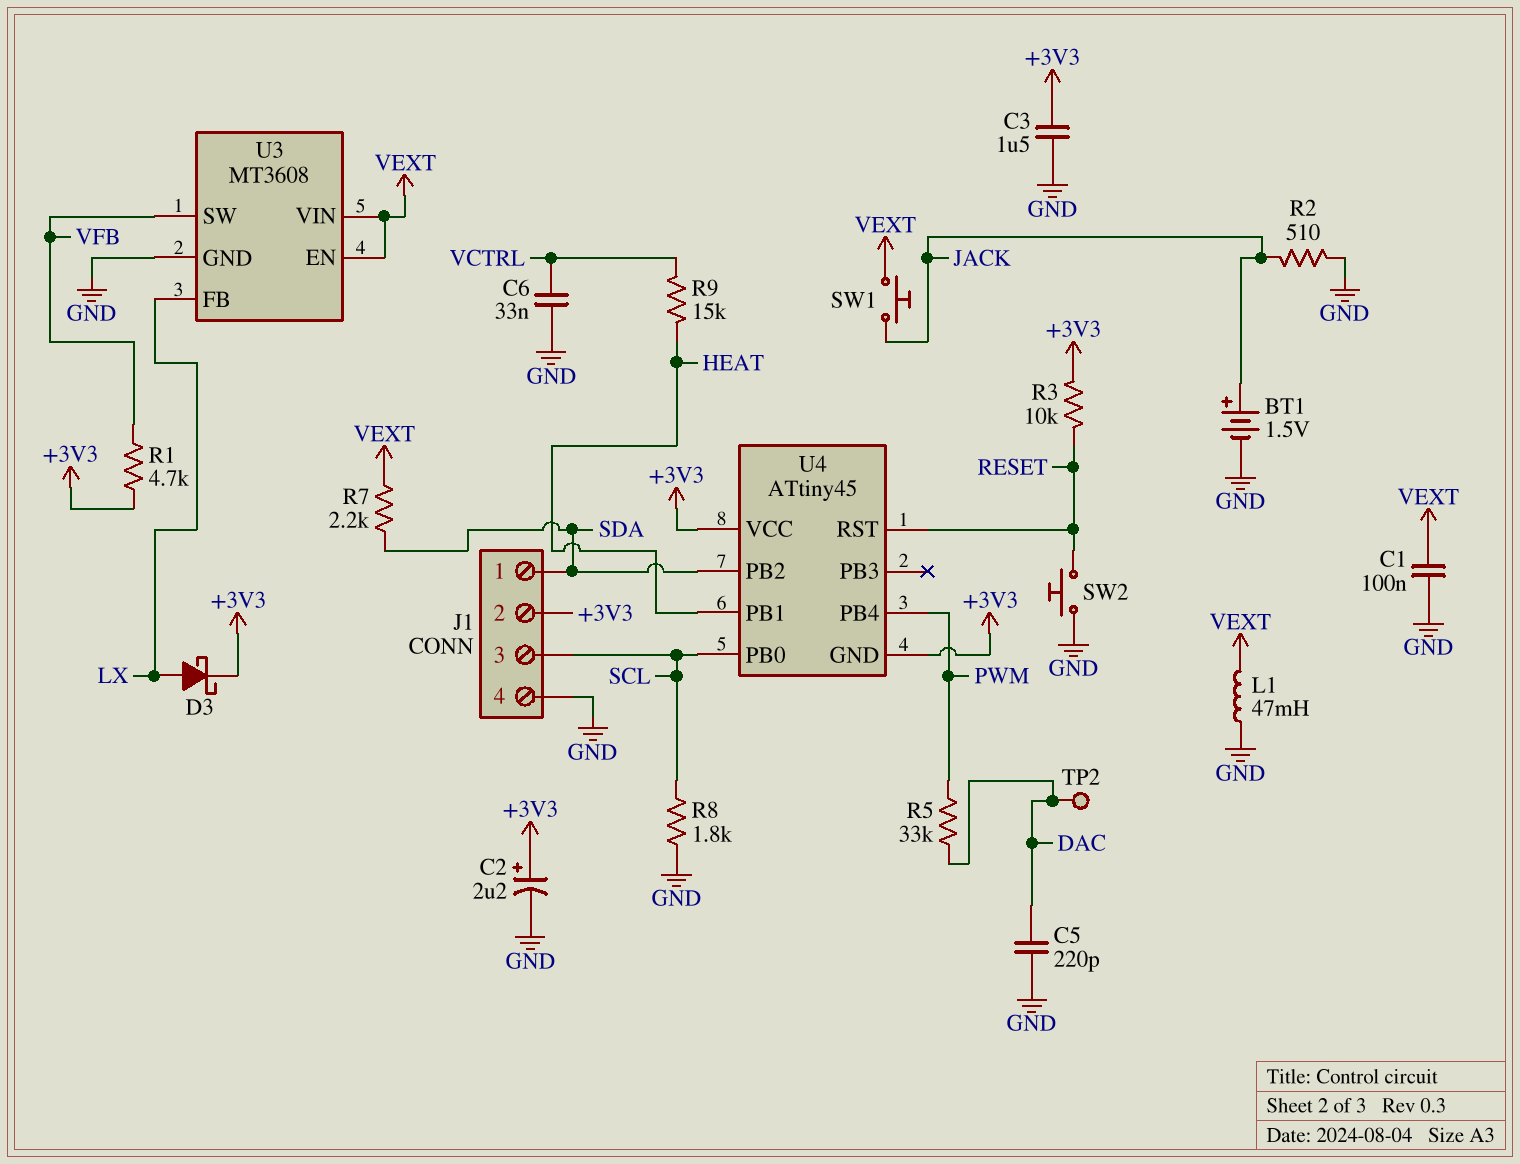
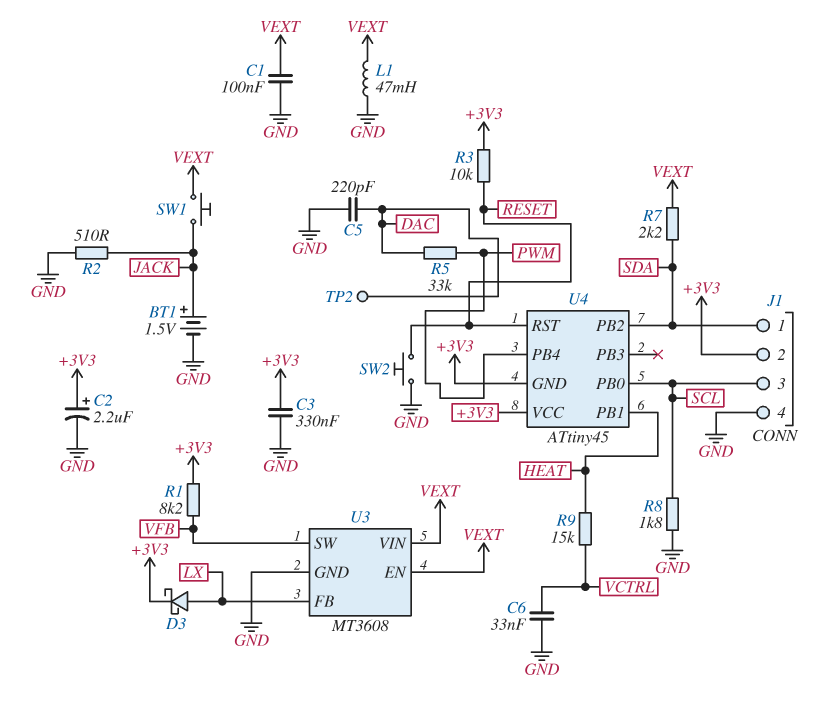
C3: 1.5uF (+3V3, GND) -> 330nF (+3V3, GND)
R1: 4.7k (+3V3, VFB) -> 8.2k (+3V3, VFB)

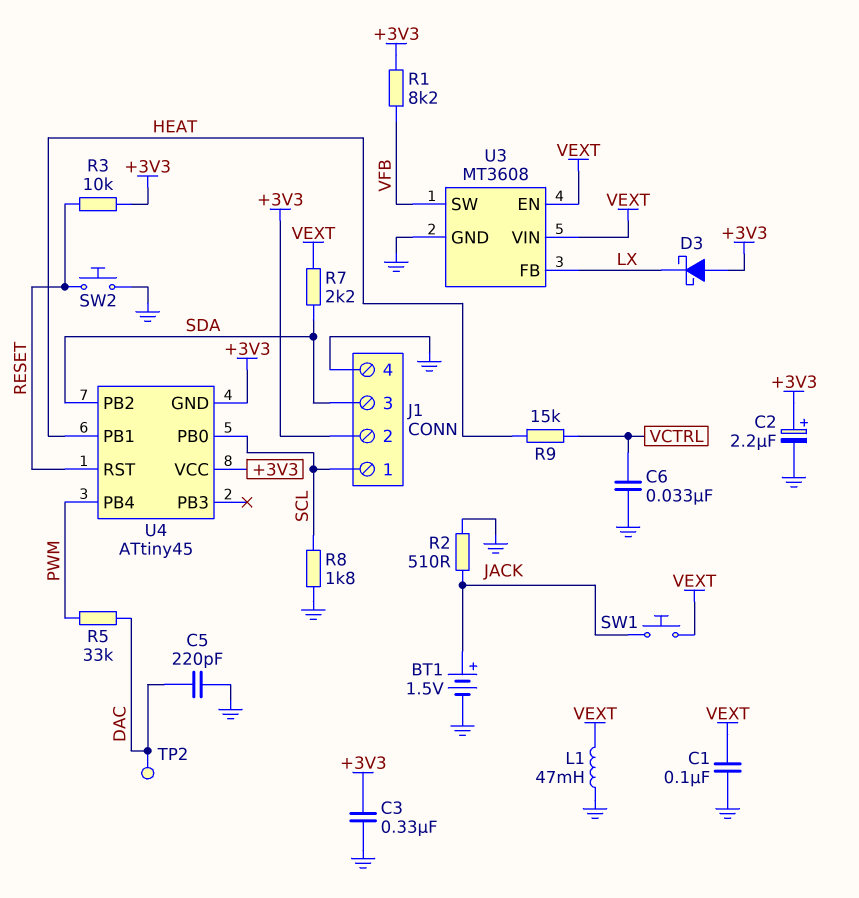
D3: schottky (A LX, K +3V3) -> schottky (A +3V3, K LX)
J1 pin 1: SDA -> SCL
J1 pin 3: SCL -> SDA

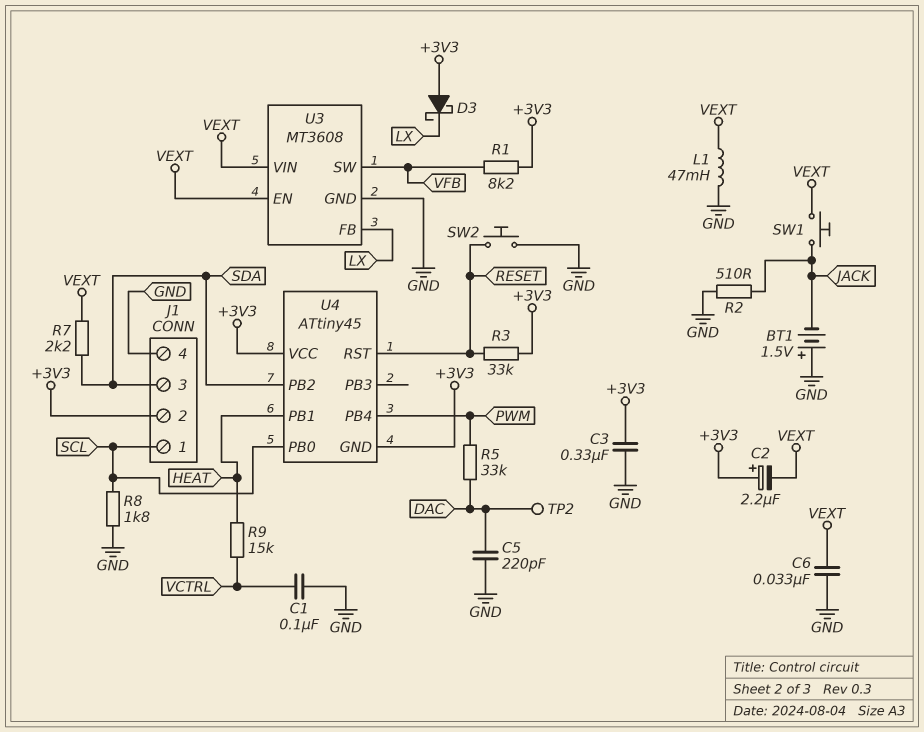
BT1: 1.5V (plus JACK, minus GND) -> 1.5V (plus GND, minus JACK)
C1: 100nF (GND, VEXT) -> 100nF (GND, VCTRL)
C2: 2.2uF (plus +3V3, minus GND) -> 2.2uF (plus +3V3, minus VEXT)
C6: 33nF (GND, VCTRL) -> 33nF (GND, VEXT)
R3: 10k (+3V3, RESET) -> 33k (+3V3, RESET)

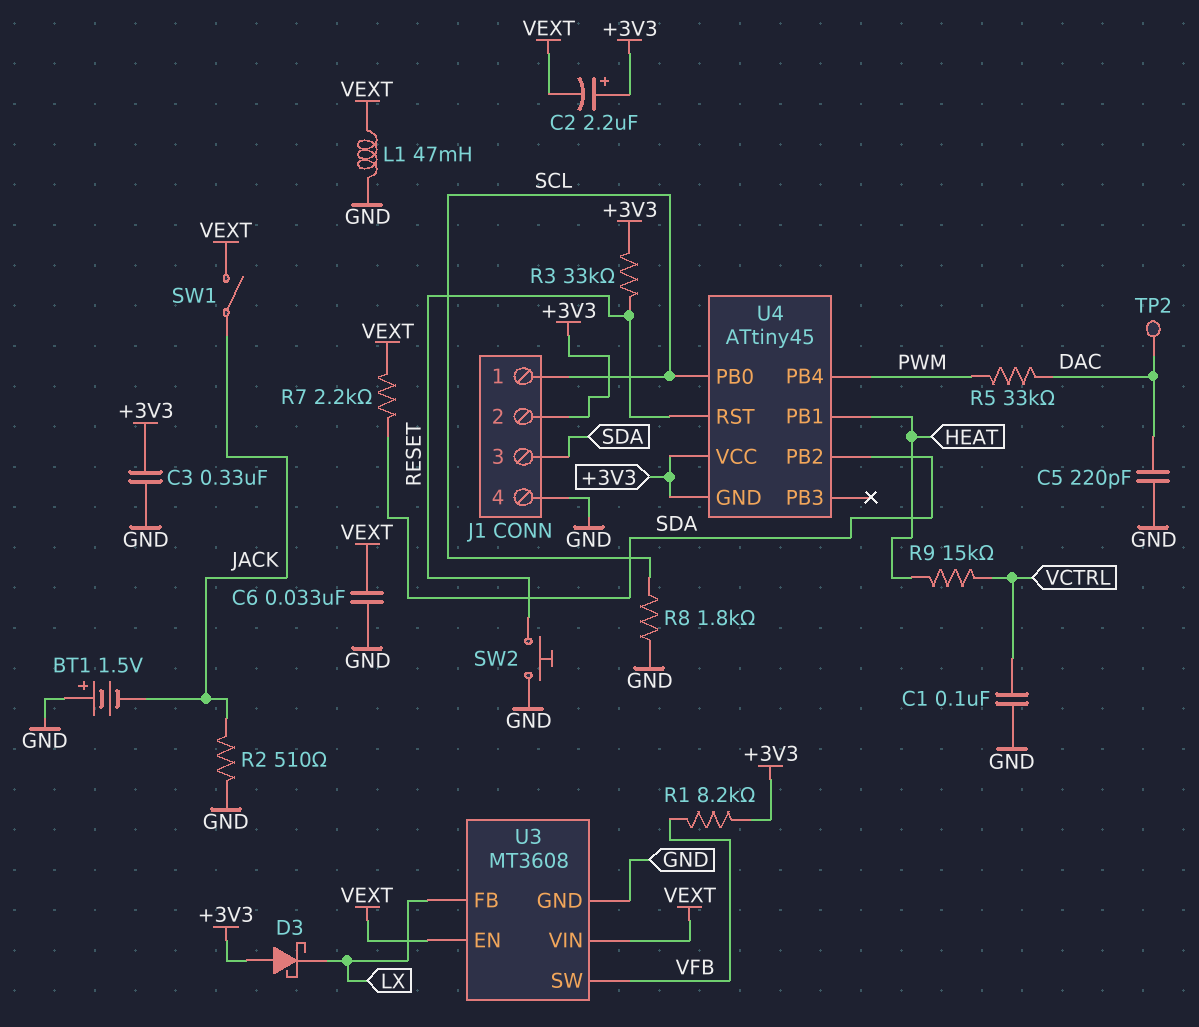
SW1: button (JACK, VEXT) -> switch (JACK, VEXT)

